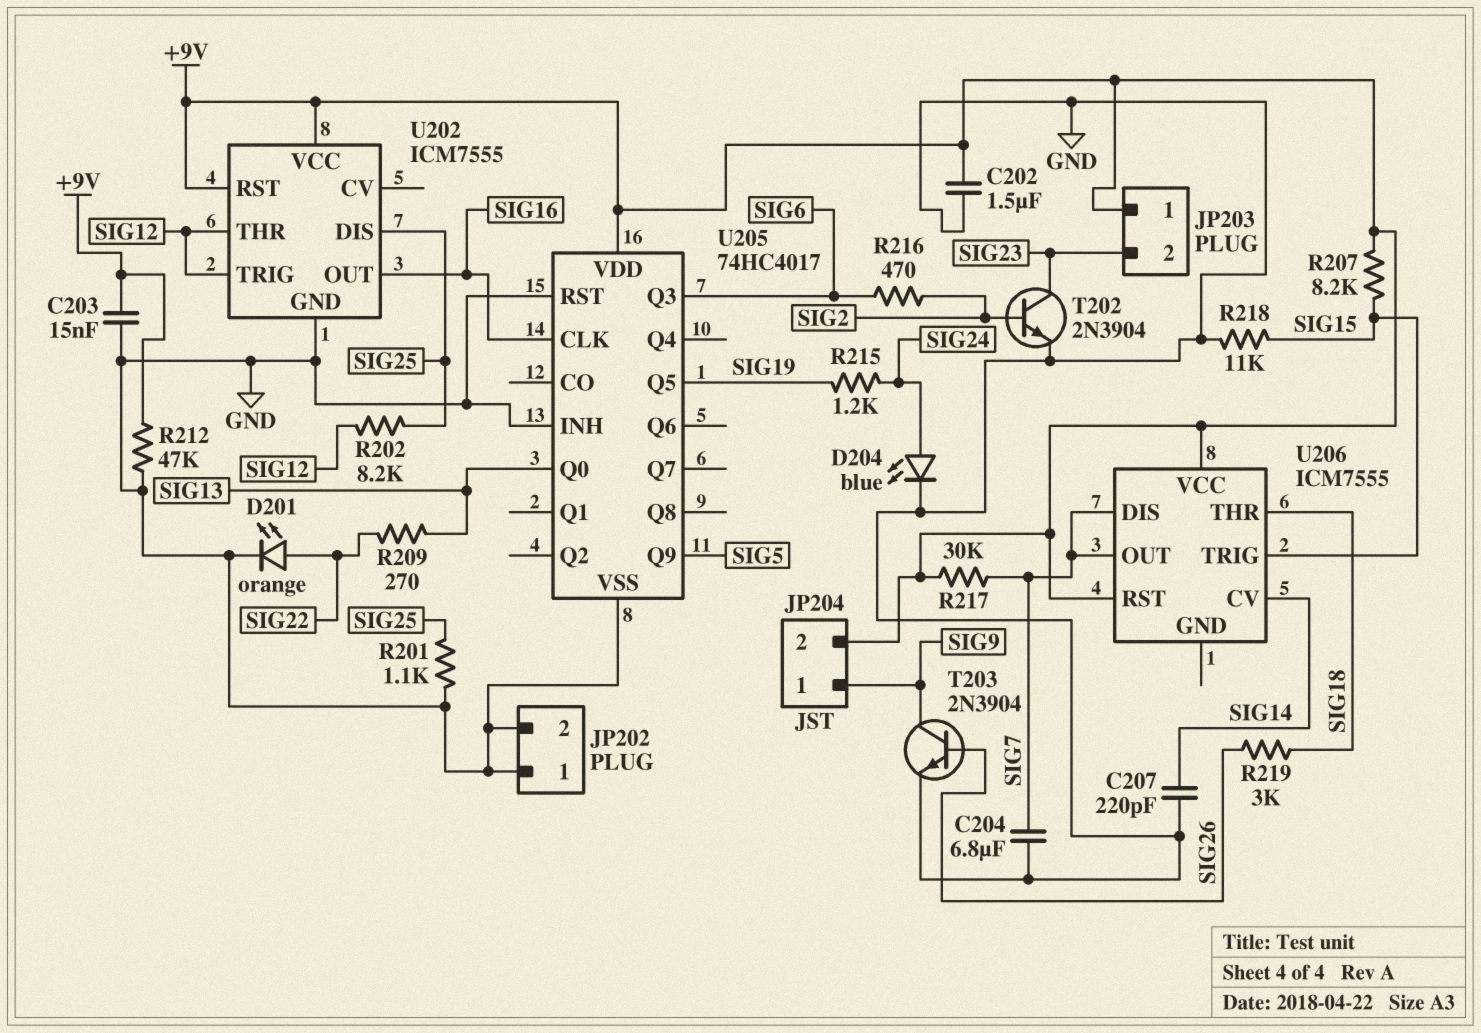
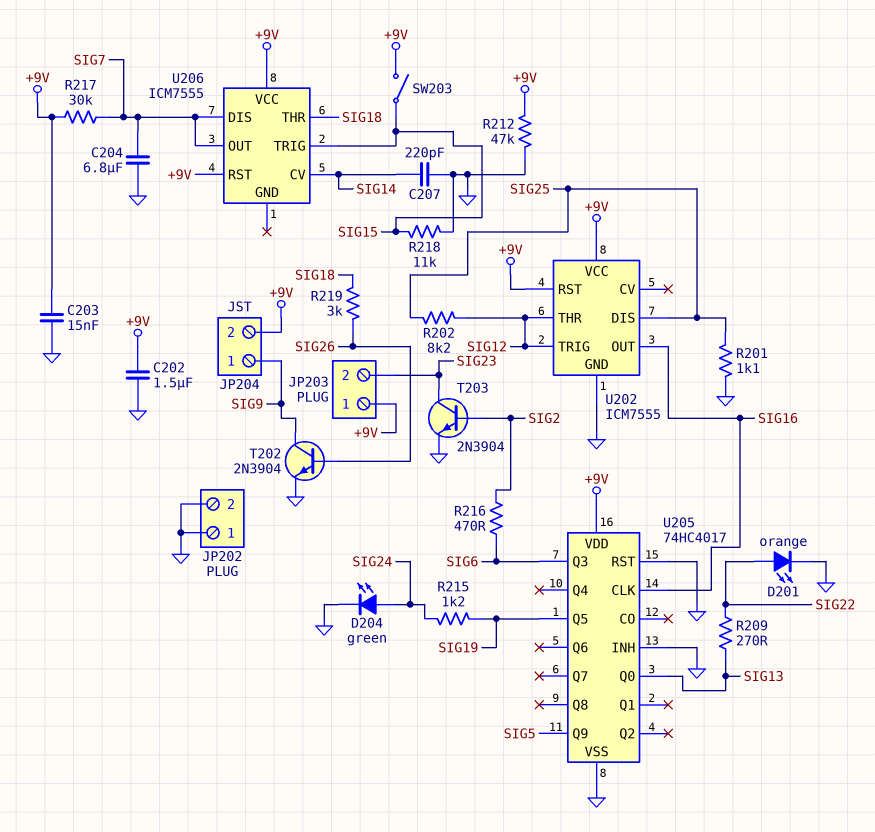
D204: LED blue (A SIG24, K GND) -> LED green (A SIG24, K GND)
R207: 8.2k (+9V, SIG15) -> none
SW203: none -> switch (+9V, SIG15)
T202: NPN 2N3904 (B SIG2, C SIG23, E GND) -> NPN 2N3904 (B SIG26, C SIG9, E GND)
T203: NPN 2N3904 (B SIG26, C SIG9, E GND) -> NPN 2N3904 (B SIG2, C SIG23, E GND)

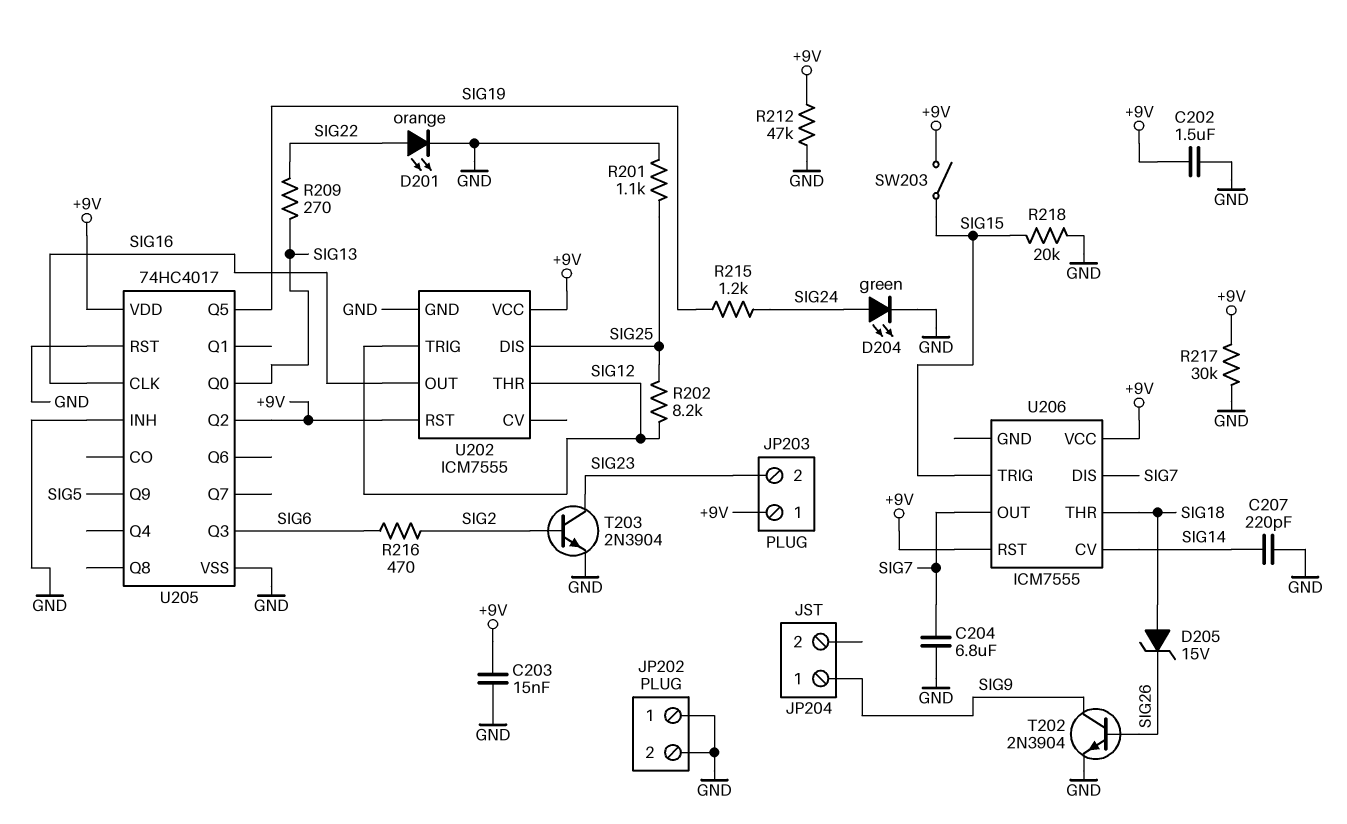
D205: none -> zener 15V (A SIG18, K SIG26)
JP204 pin 2: +9V -> none
R217: 30k (+9V, SIG7) -> 30k (+9V, GND)
R218: 11k (GND, SIG15) -> 20k (GND, SIG15)
R219: 3k (SIG18, SIG26) -> none
U205 pin Q2: none -> +9V

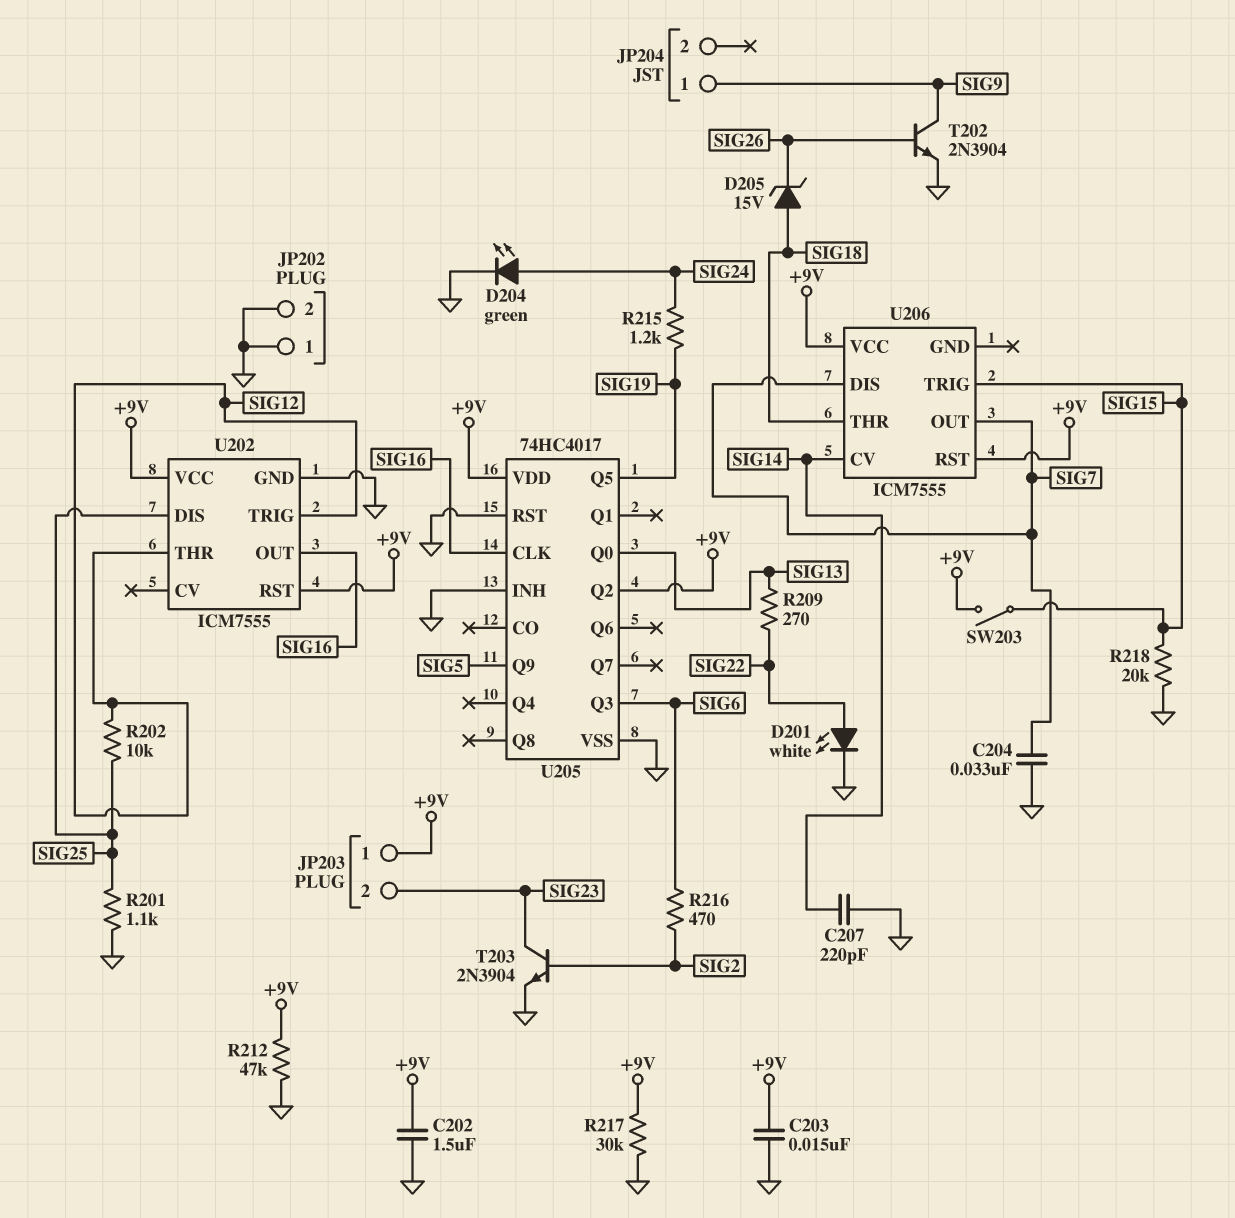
C204: 6.8uF (GND, SIG7) -> 33nF (GND, SIG7)
D201: LED orange (A SIG22, K GND) -> LED white (A SIG22, K GND)
R202: 8.2k (SIG12, SIG25) -> 10k (SIG12, SIG25)

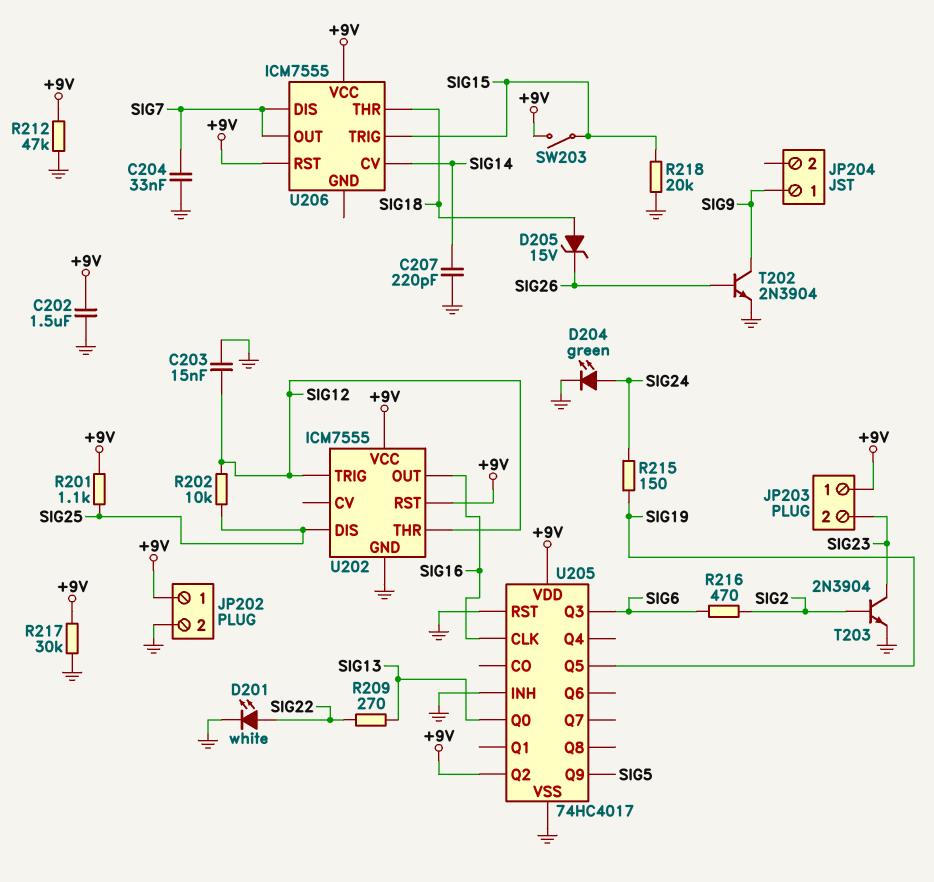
C203: 15nF (+9V, GND) -> 15nF (GND, SIG12)
JP202 pin 1: GND -> +9V
R201: 1.1k (GND, SIG25) -> 1.1k (+9V, SIG25)
R215: 1.2k (SIG19, SIG24) -> 150 (SIG19, SIG24)

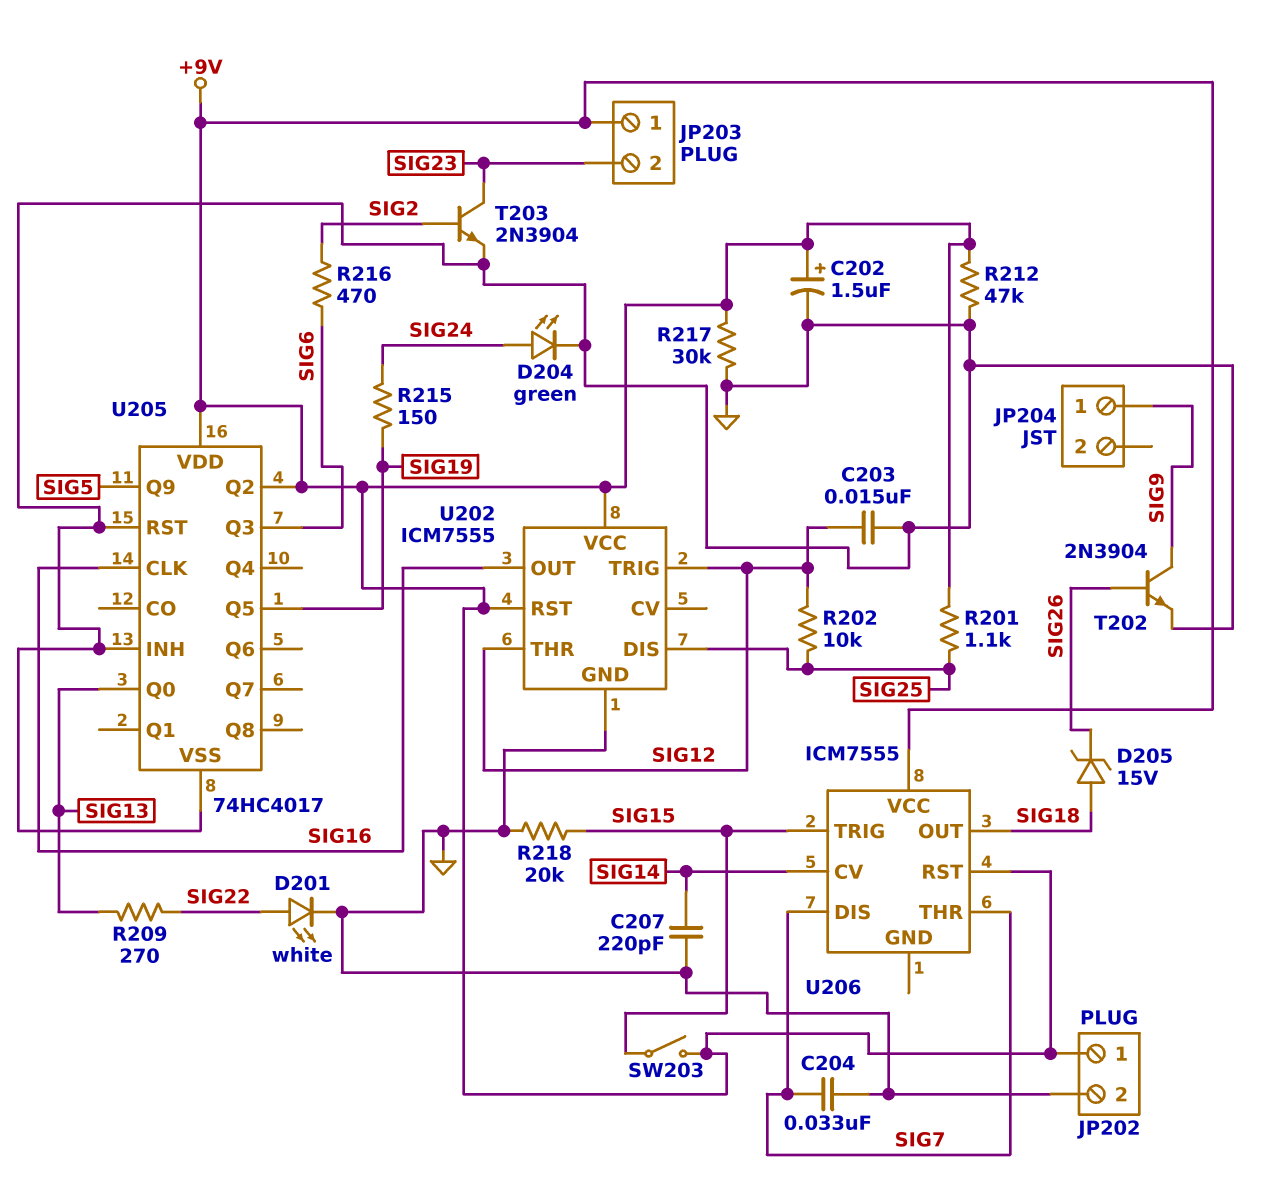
C202: 1.5uF (+9V, GND) -> 1.5uF (plus +9V, minus GND)
U206 pin OUT: SIG7 -> SIG18
U206 pin THR: SIG18 -> SIG7

